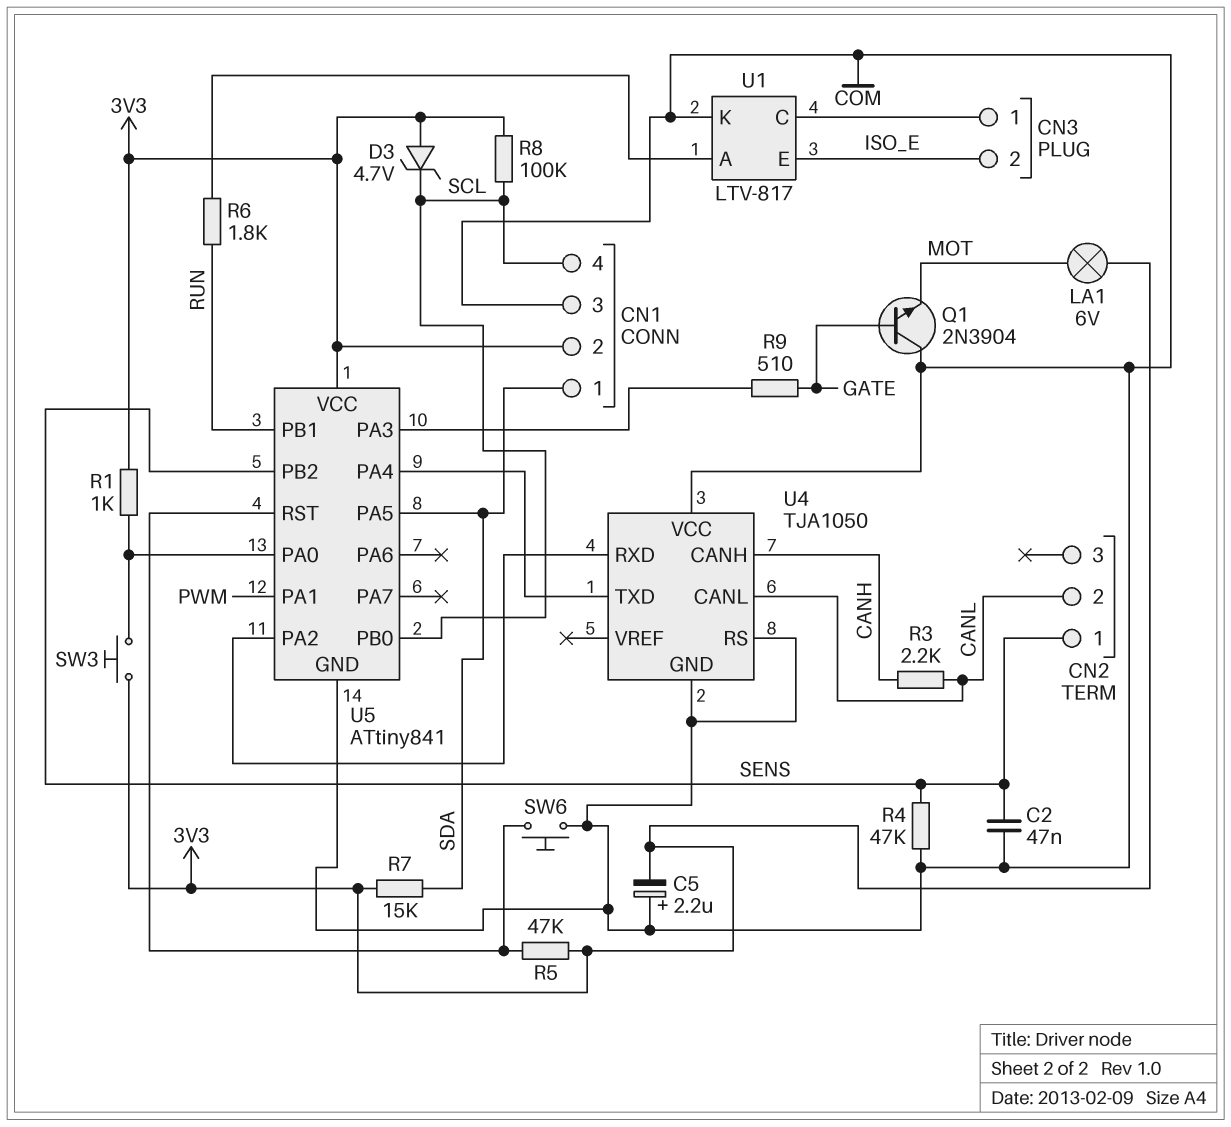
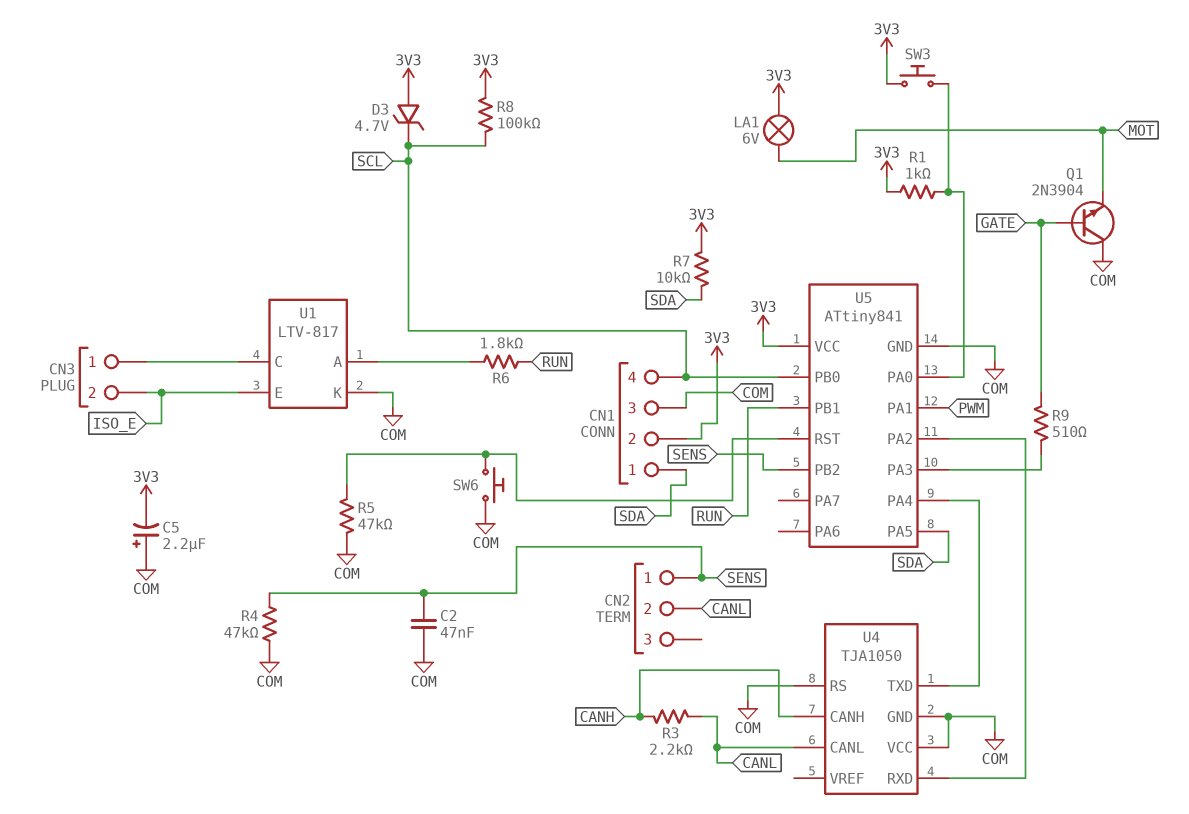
R5: 47k (3V3, U5/RST) -> 47k (COM, U5/RST)
R7: 15k (3V3, SDA) -> 10k (3V3, SDA)

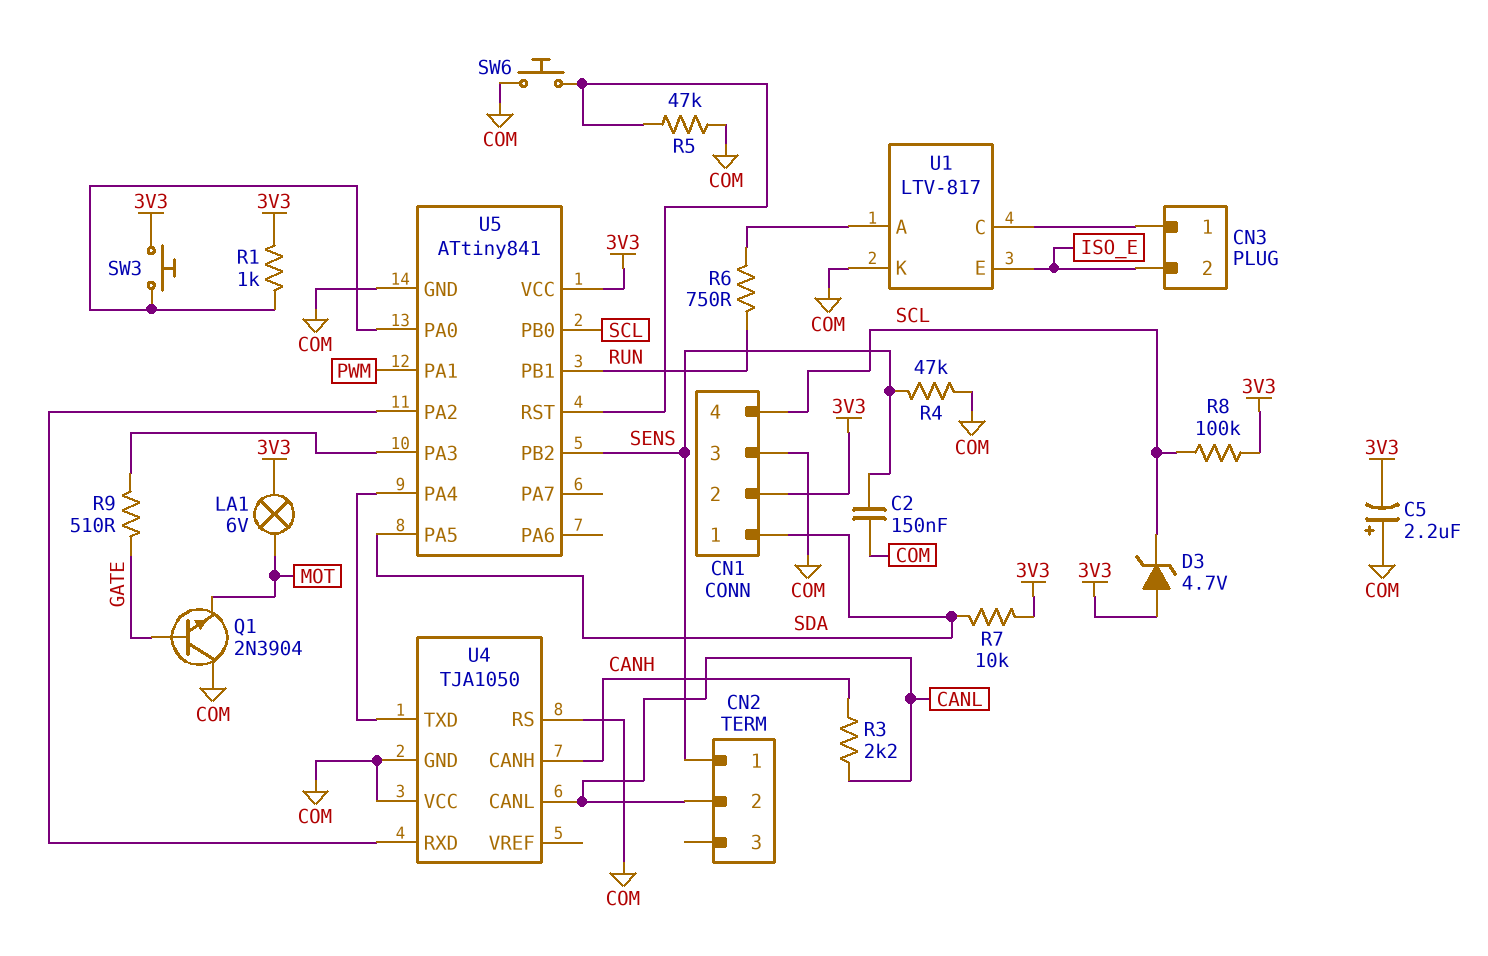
C2: 47nF (COM, SENS) -> 150nF (COM, SENS)
R6: 1.8k (RUN, U1/A) -> 750 (RUN, U1/A)

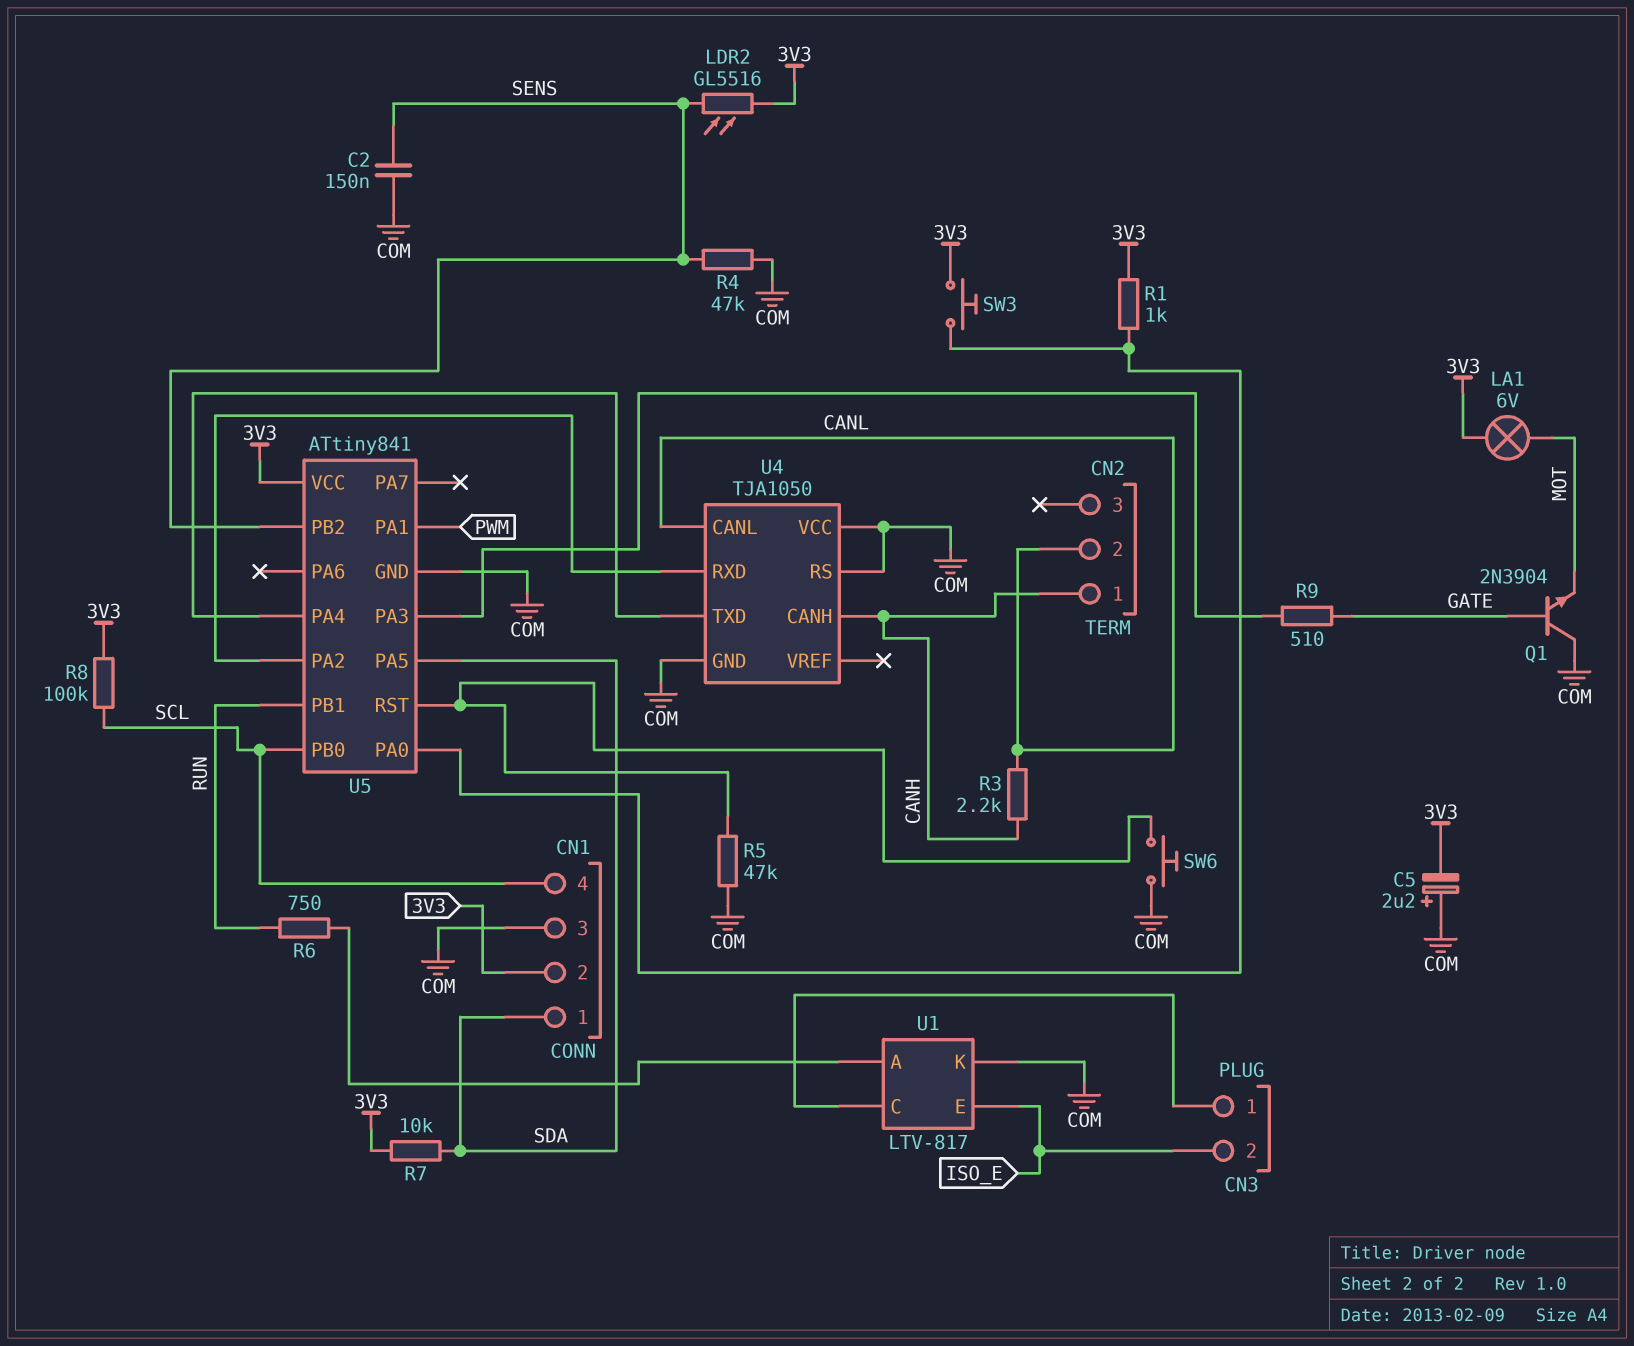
CN2 pin 1: SENS -> CANH
D3: zener 4.7V (A 3V3, K SCL) -> none
LDR2: none -> GL5516 (3V3, SENS)

